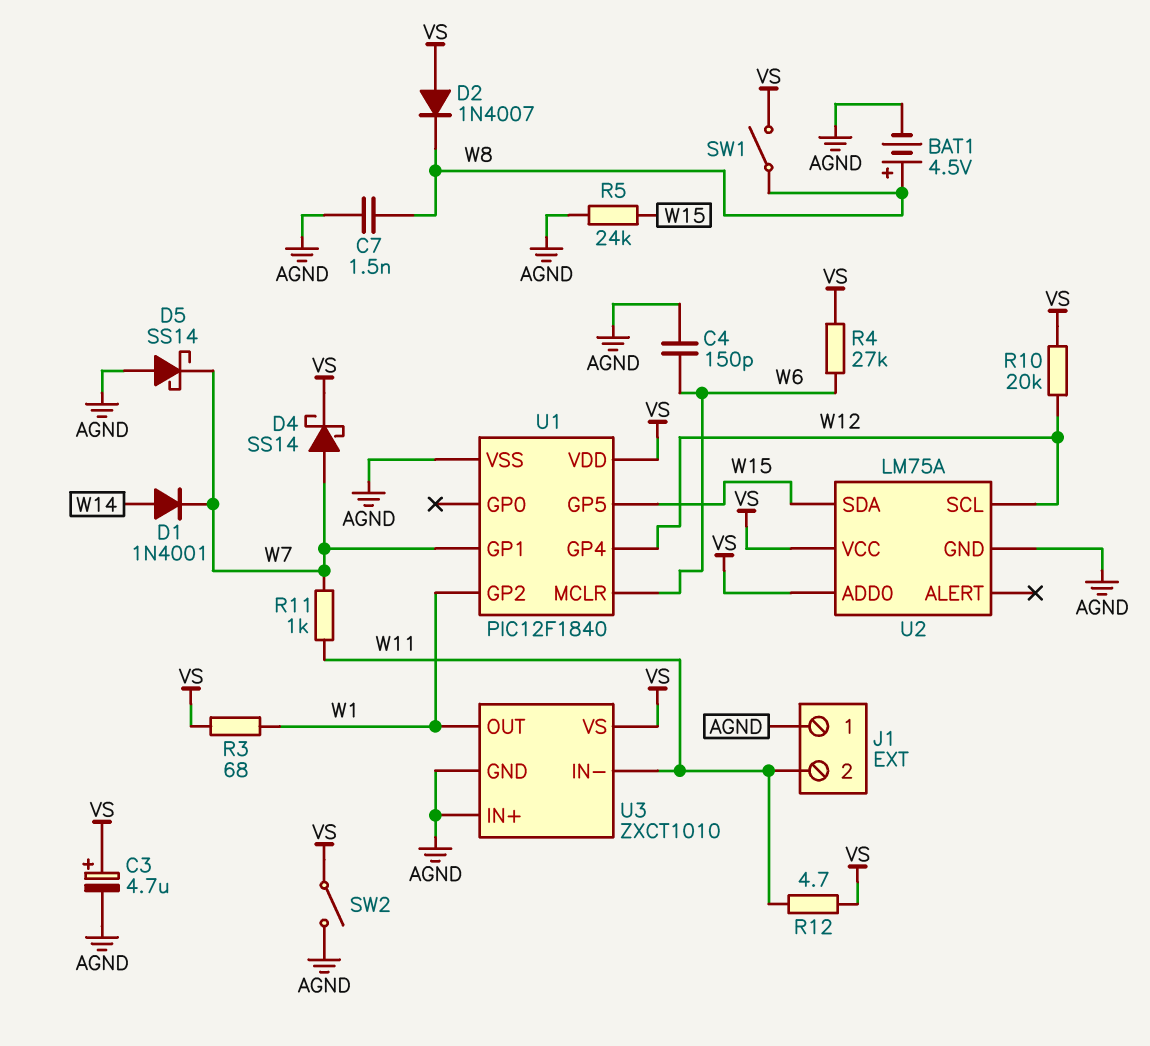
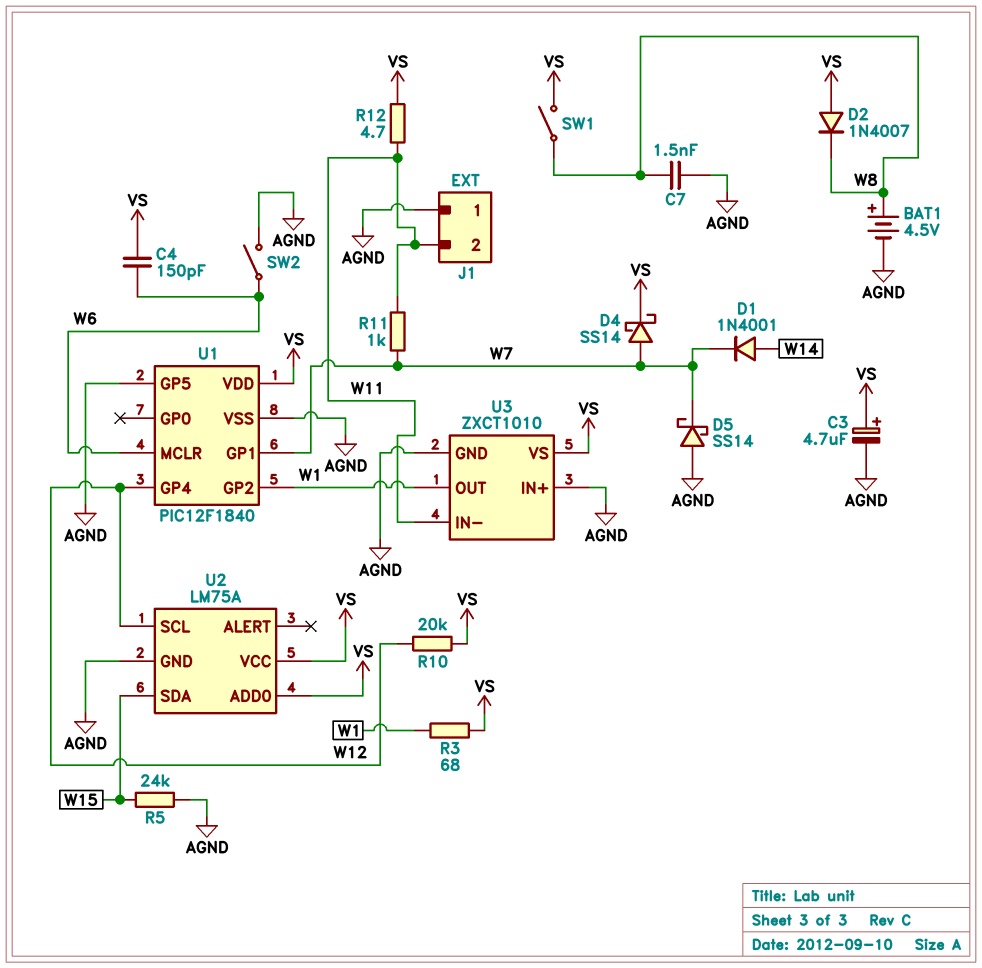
C4: 150pF (AGND, W6) -> 150pF (VS, W6)
R4: 27k (VS, W6) -> none
SW2: switch (AGND, VS) -> switch (AGND, W6)
U1 pin GP5: W15 -> AGND

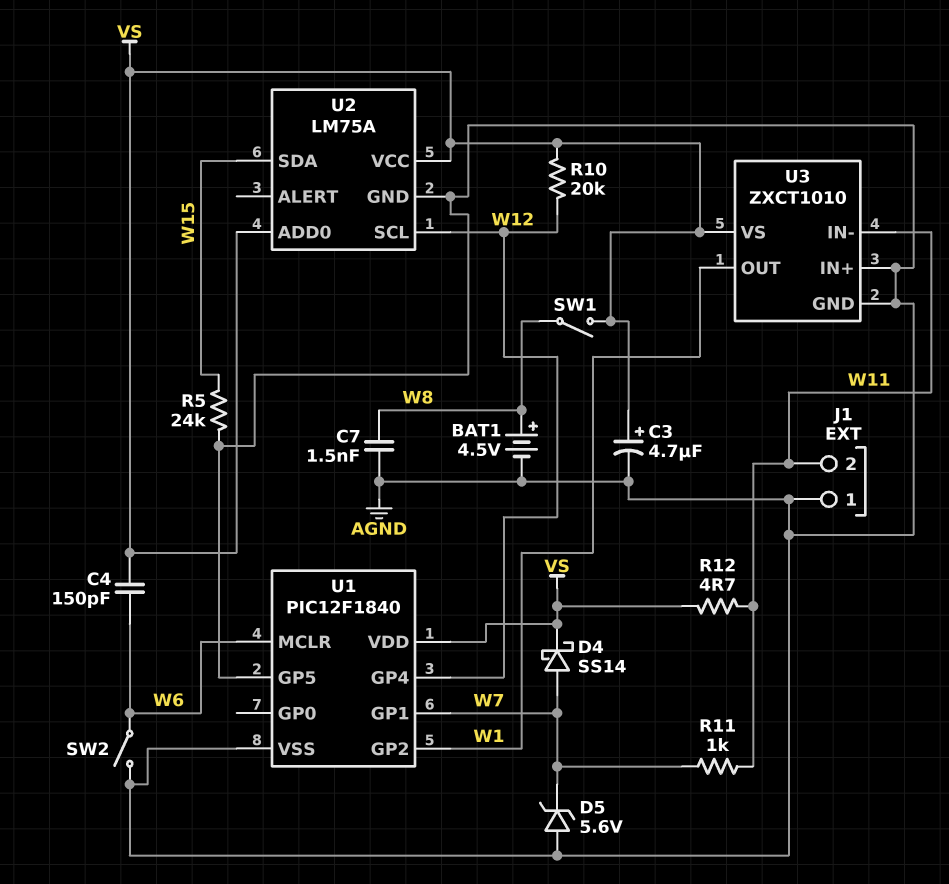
D1: diode 1N4001 (A W14, K W7) -> none
D2: diode 1N4007 (A VS, K W8) -> none
D5: schottky SS14 (A AGND, K W7) -> zener 5.6V (A AGND, K W7)
R3: 68 (VS, W1) -> none

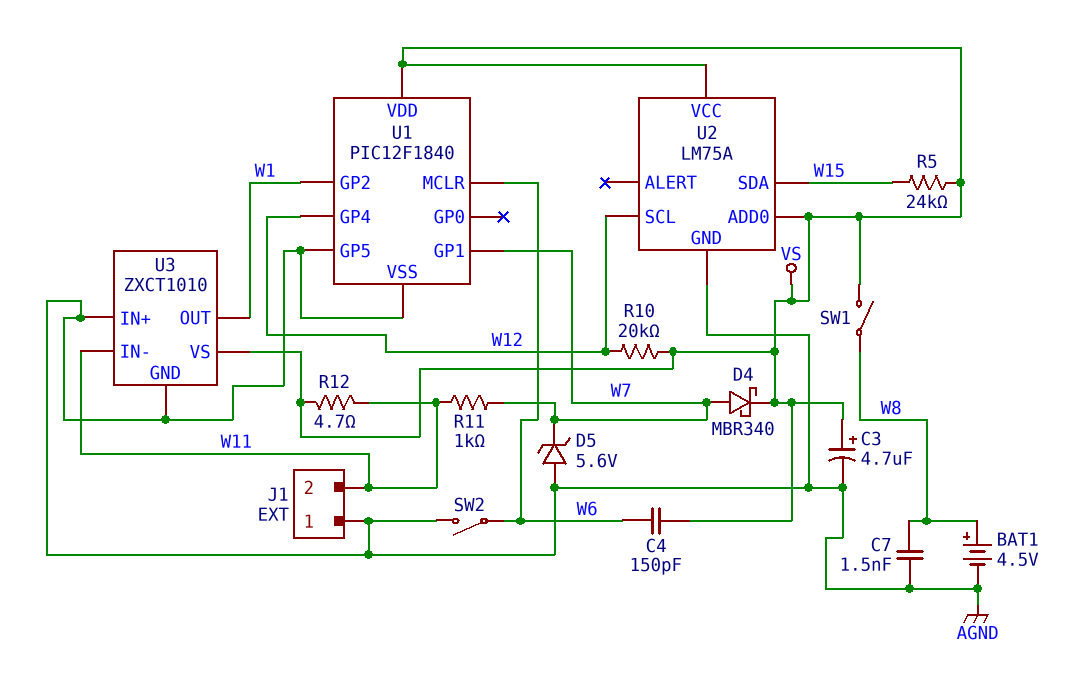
D4: schottky SS14 (A W7, K VS) -> schottky MBR340 (A W7, K VS)
R5: 24k (AGND, W15) -> 24k (VS, W15)

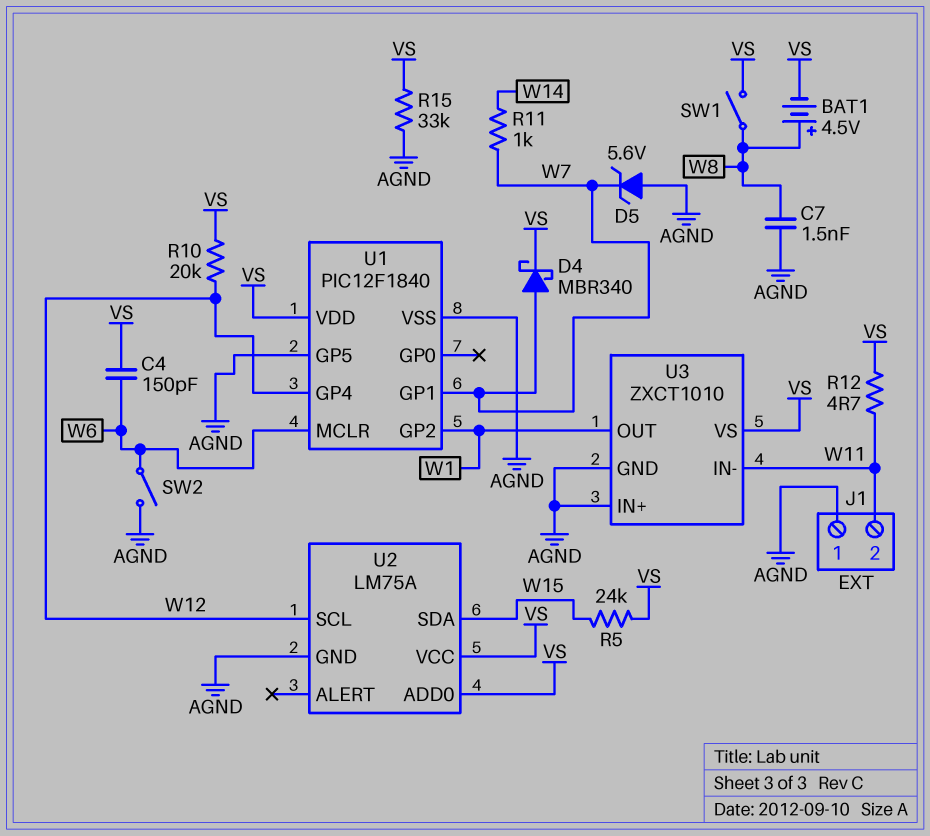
BAT1: 4.5V (plus W8, minus AGND) -> 4.5V (plus W8, minus VS)
C3: 4.7uF (plus VS, minus AGND) -> none
R11: 1k (W7, W11) -> 1k (W7, W14)
R15: none -> 33k (AGND, VS)

